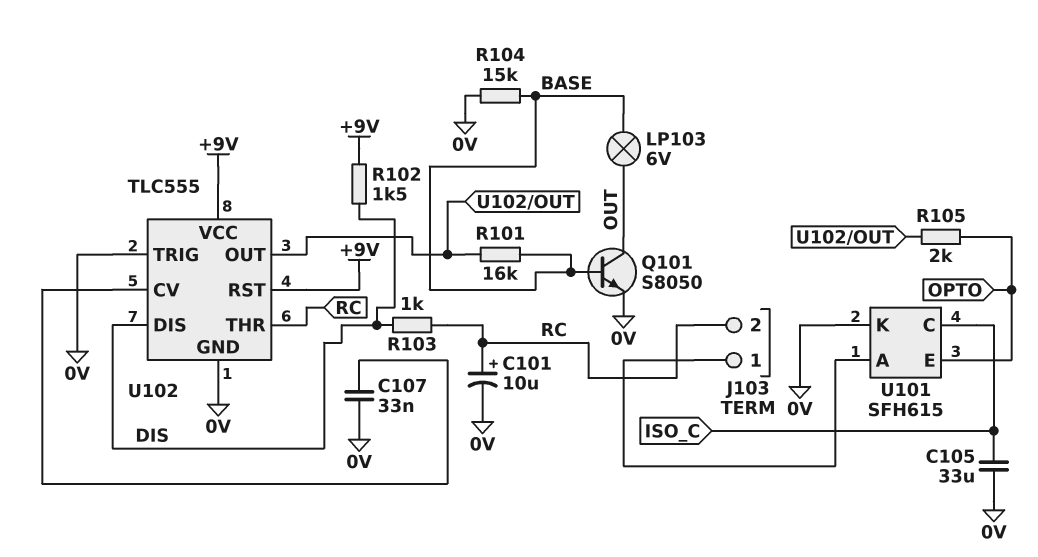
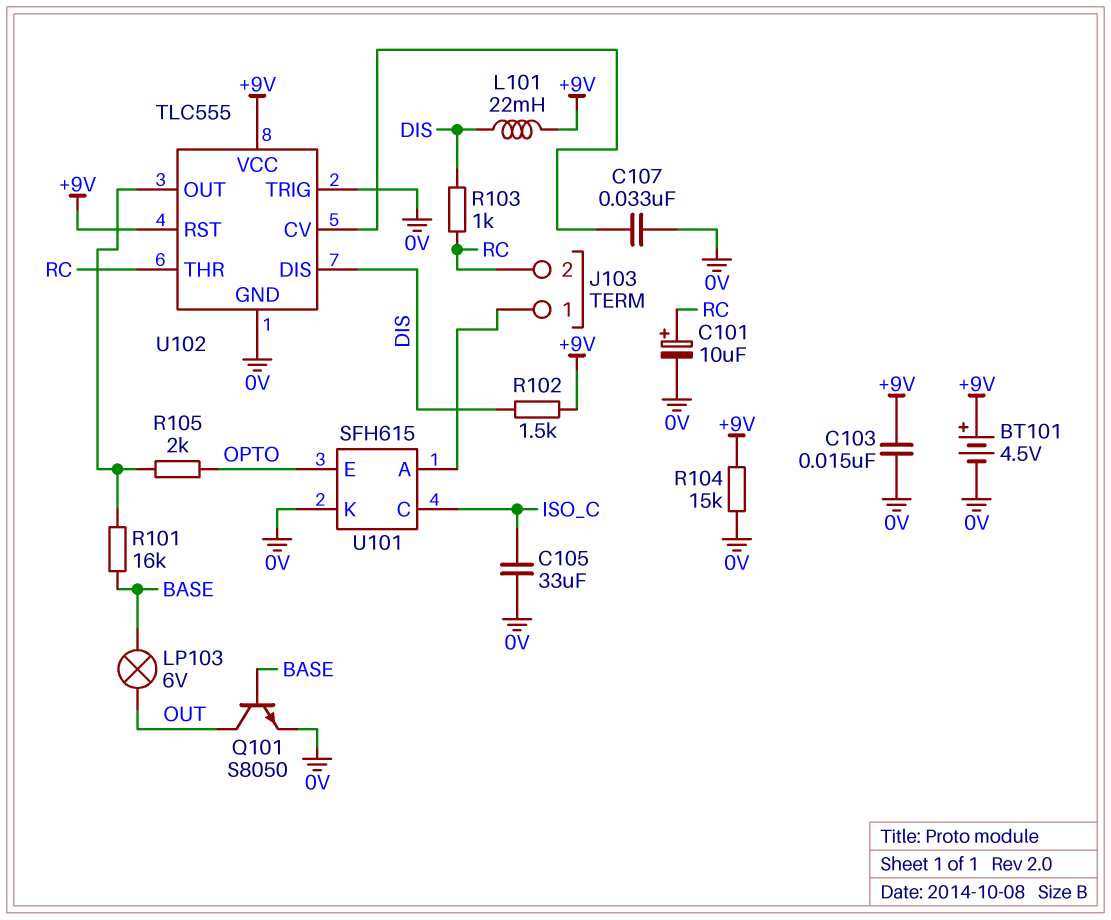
BT101: none -> 4.5V (plus +9V, minus 0V)
C103: none -> 15nF (+9V, 0V)
L101: none -> 22mH (+9V, DIS)
R104: 15k (0V, BASE) -> 15k (+9V, 0V)

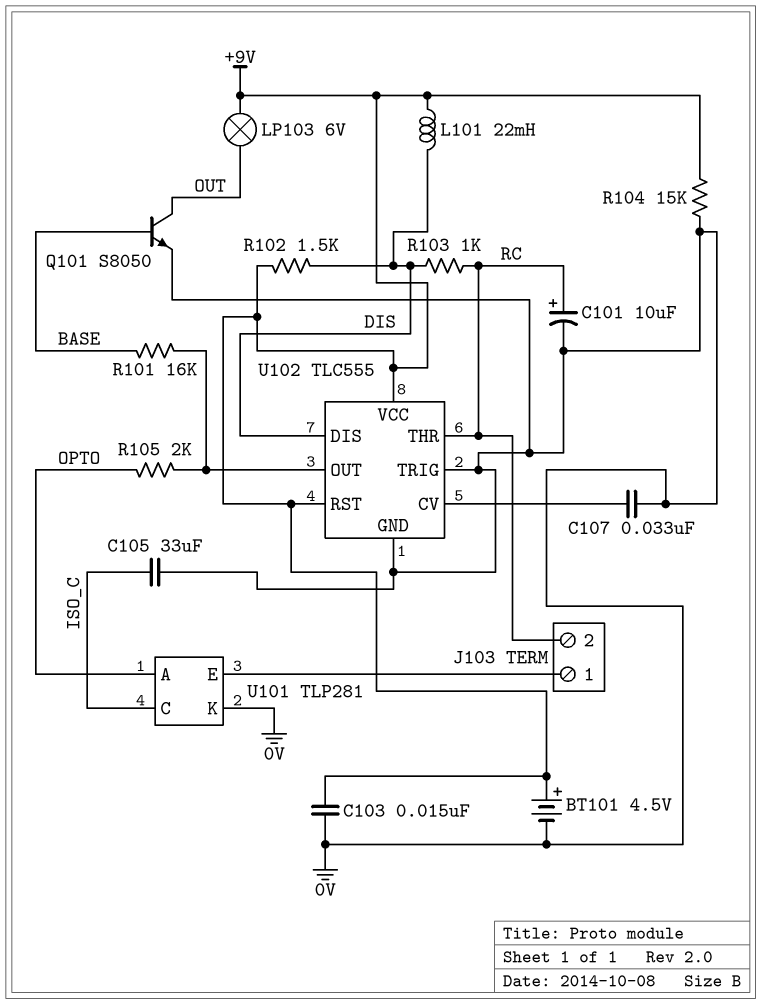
LP103: lamp 6V (BASE, OUT) -> lamp 6V (+9V, OUT)
U101: SFH615 -> TLP281
U101 pin A: J103/1 -> OPTO
U101 pin E: OPTO -> J103/1

